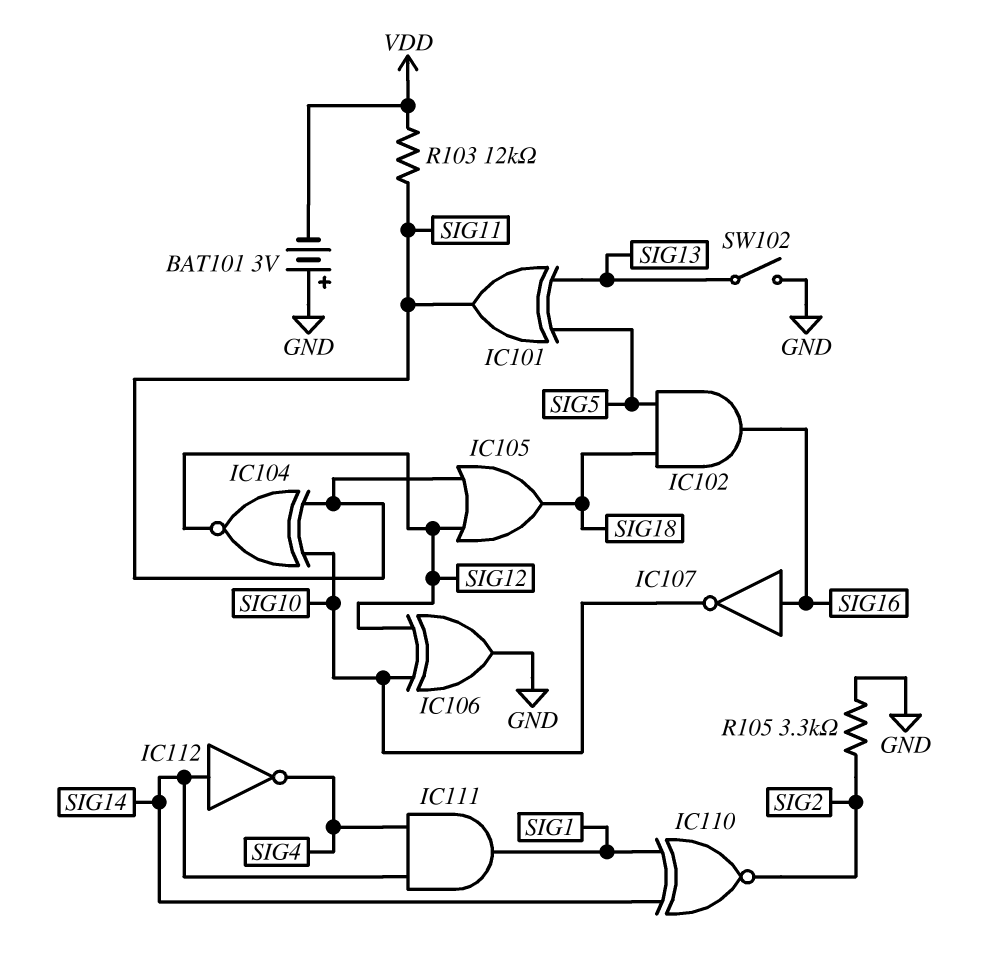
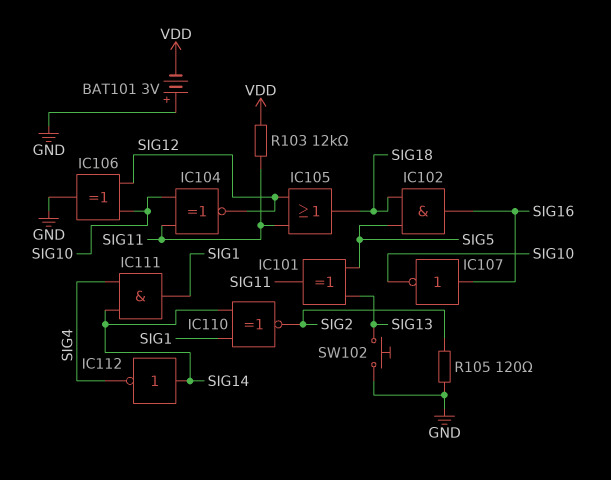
R105: 3.3k (GND, SIG2) -> 120 (GND, SIG2)
SW102: switch (GND, SIG13) -> button (GND, SIG13)

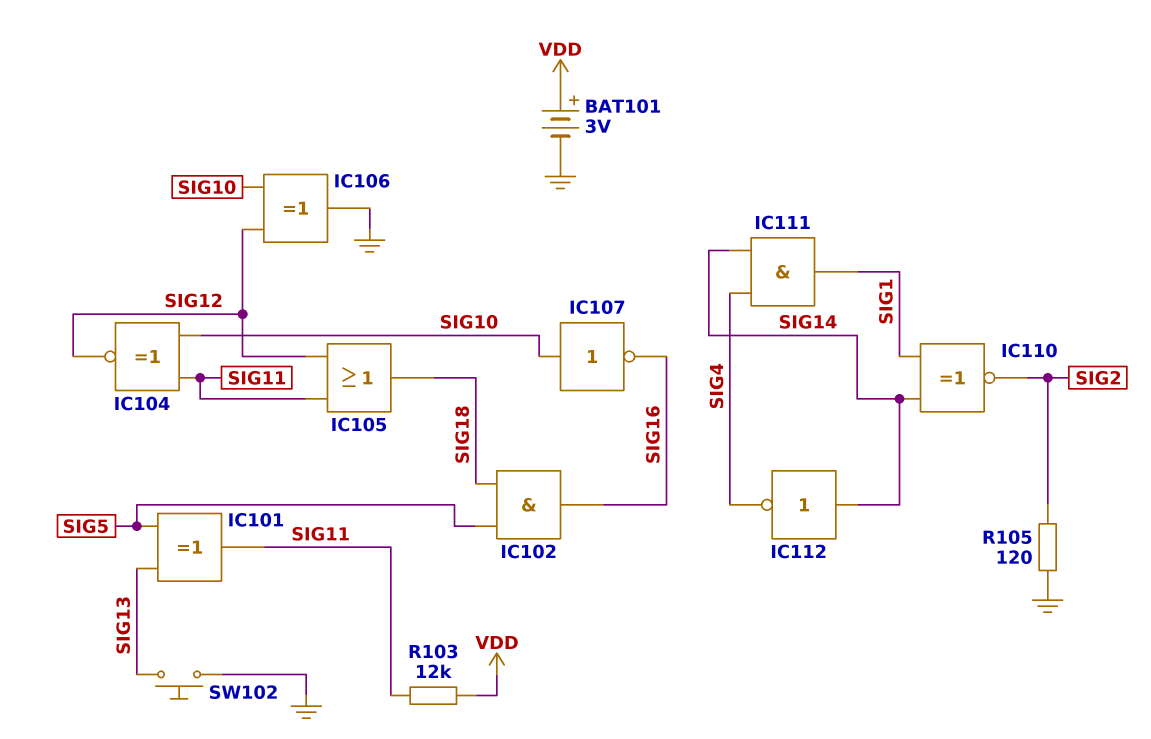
BAT101: 3V (plus GND, minus VDD) -> 3V (plus VDD, minus GND)
IC107: NOT (in SIG16, out SIG10) -> NOT (in SIG10, out SIG16)

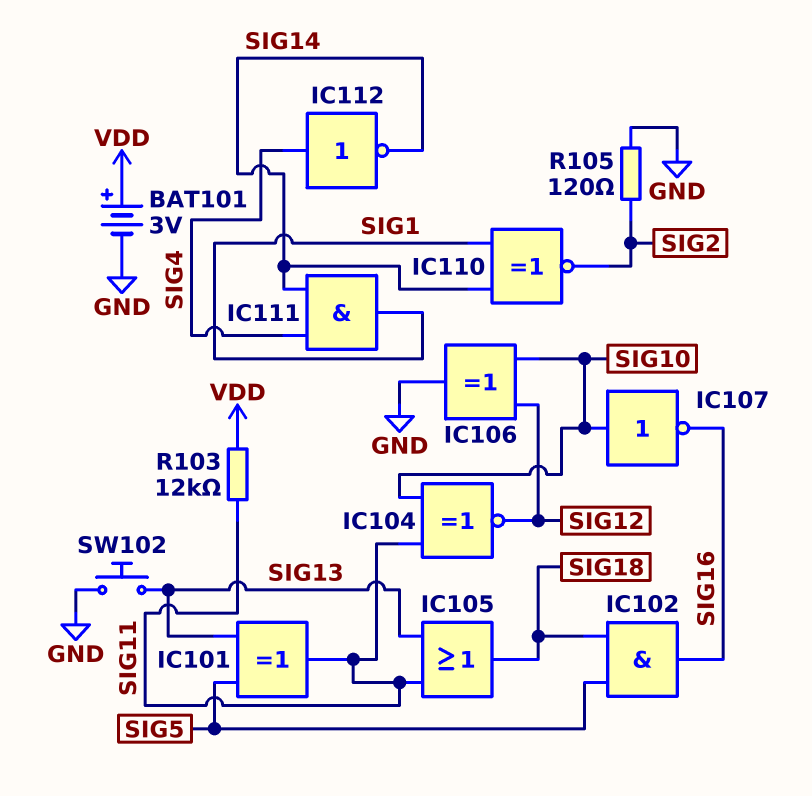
IC105: OR (in SIG11, in SIG12, out SIG18) -> OR (in SIG11, in SIG13, out SIG18)
IC112: NOT (in SIG14, out SIG4) -> NOT (in SIG4, out SIG14)

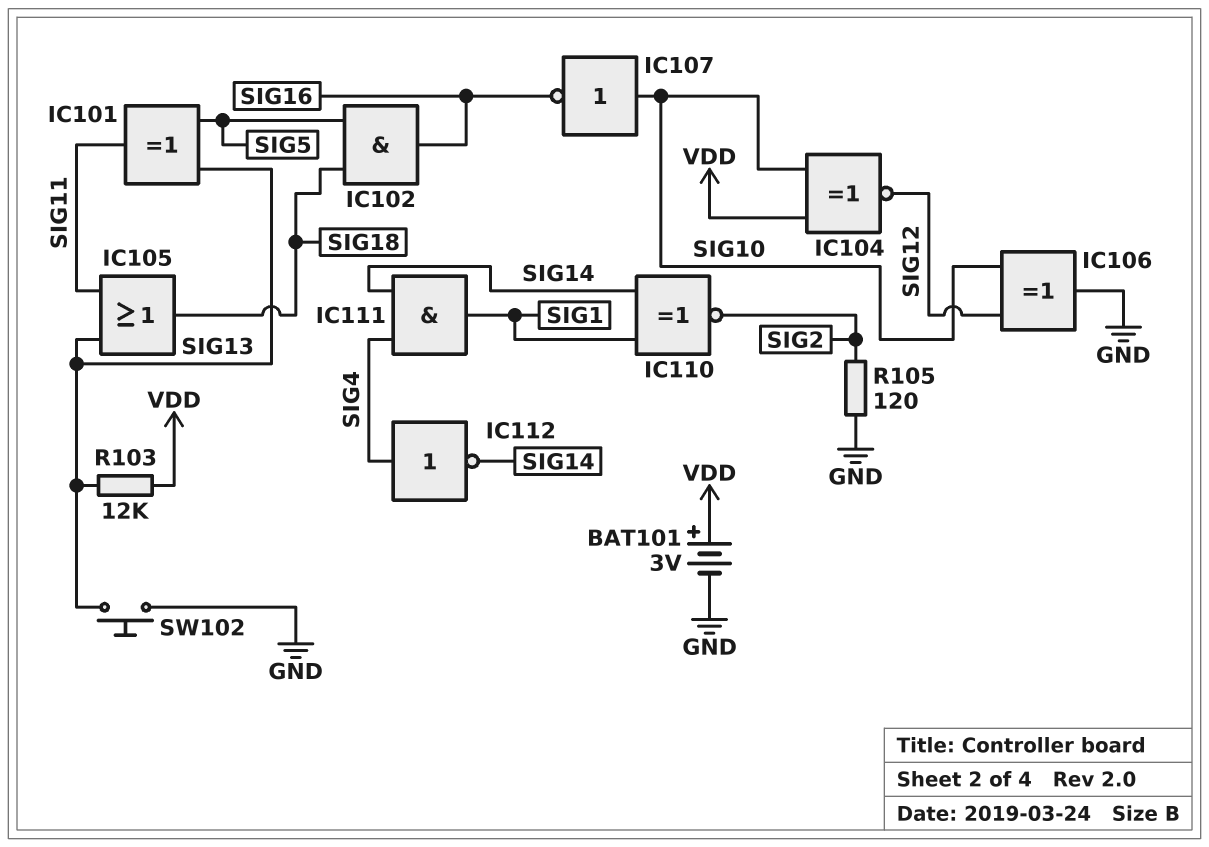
IC104: XNOR (in SIG10, in SIG11, out SIG12) -> XNOR (in SIG10, in VDD, out SIG12)
R103: 12k (SIG11, VDD) -> 12k (SIG13, VDD)

